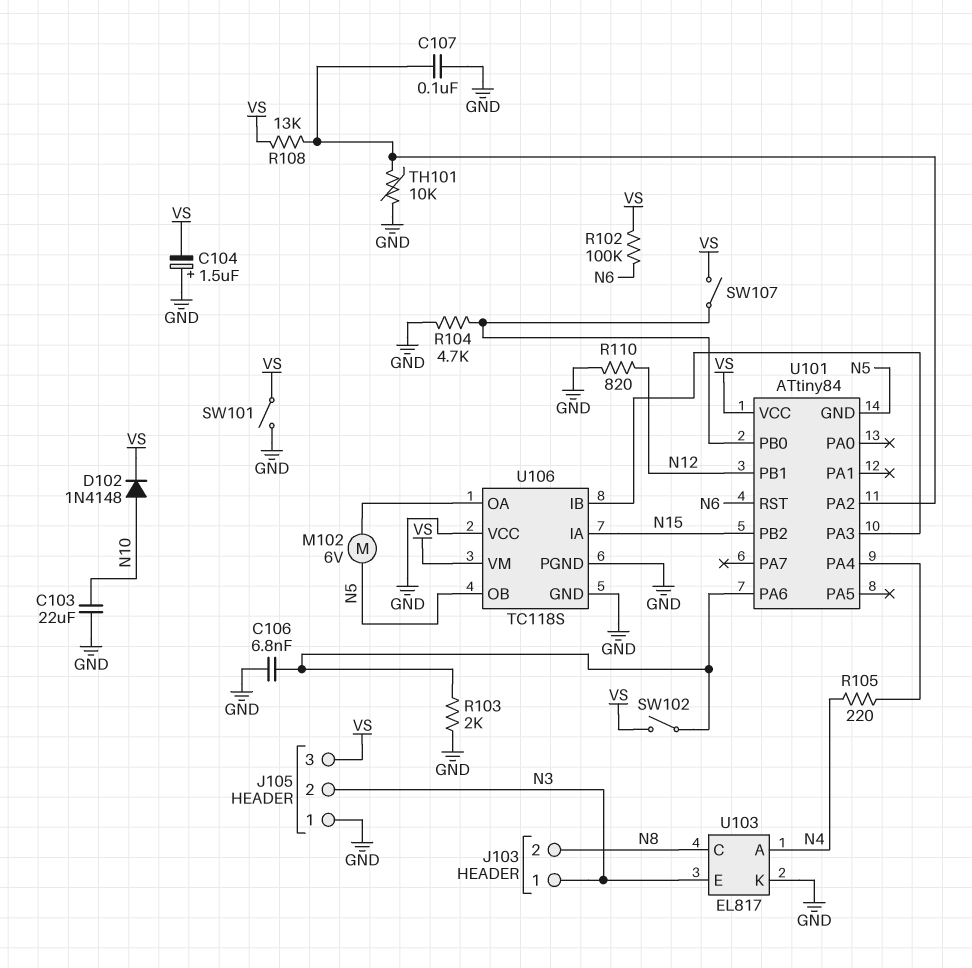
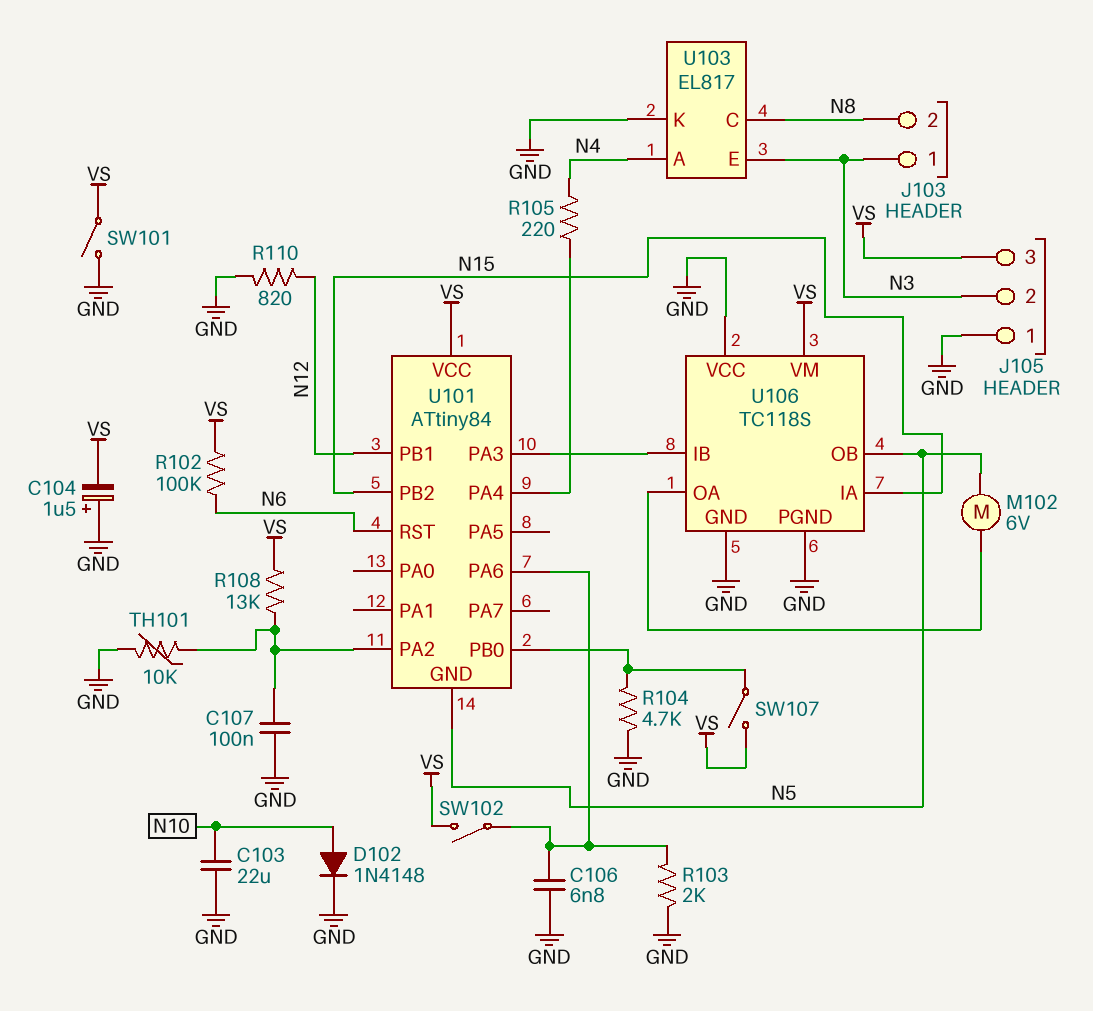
D102: diode 1N4148 (A N10, K VS) -> diode 1N4148 (A N10, K GND)

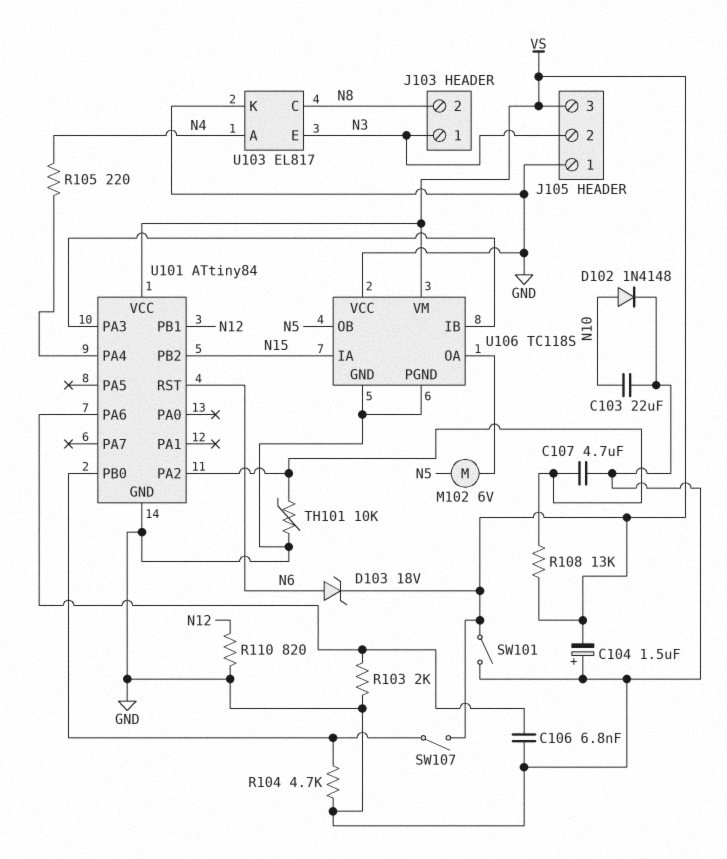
C107: 100nF (GND, U101/PA2) -> 4.7uF (GND, U101/PA2)
D103: none -> zener 18V (A N6, K VS)
R102: 100k (N6, VS) -> none
SW102: switch (U101/PA6, VS) -> none
U101 pin GND: N5 -> GND

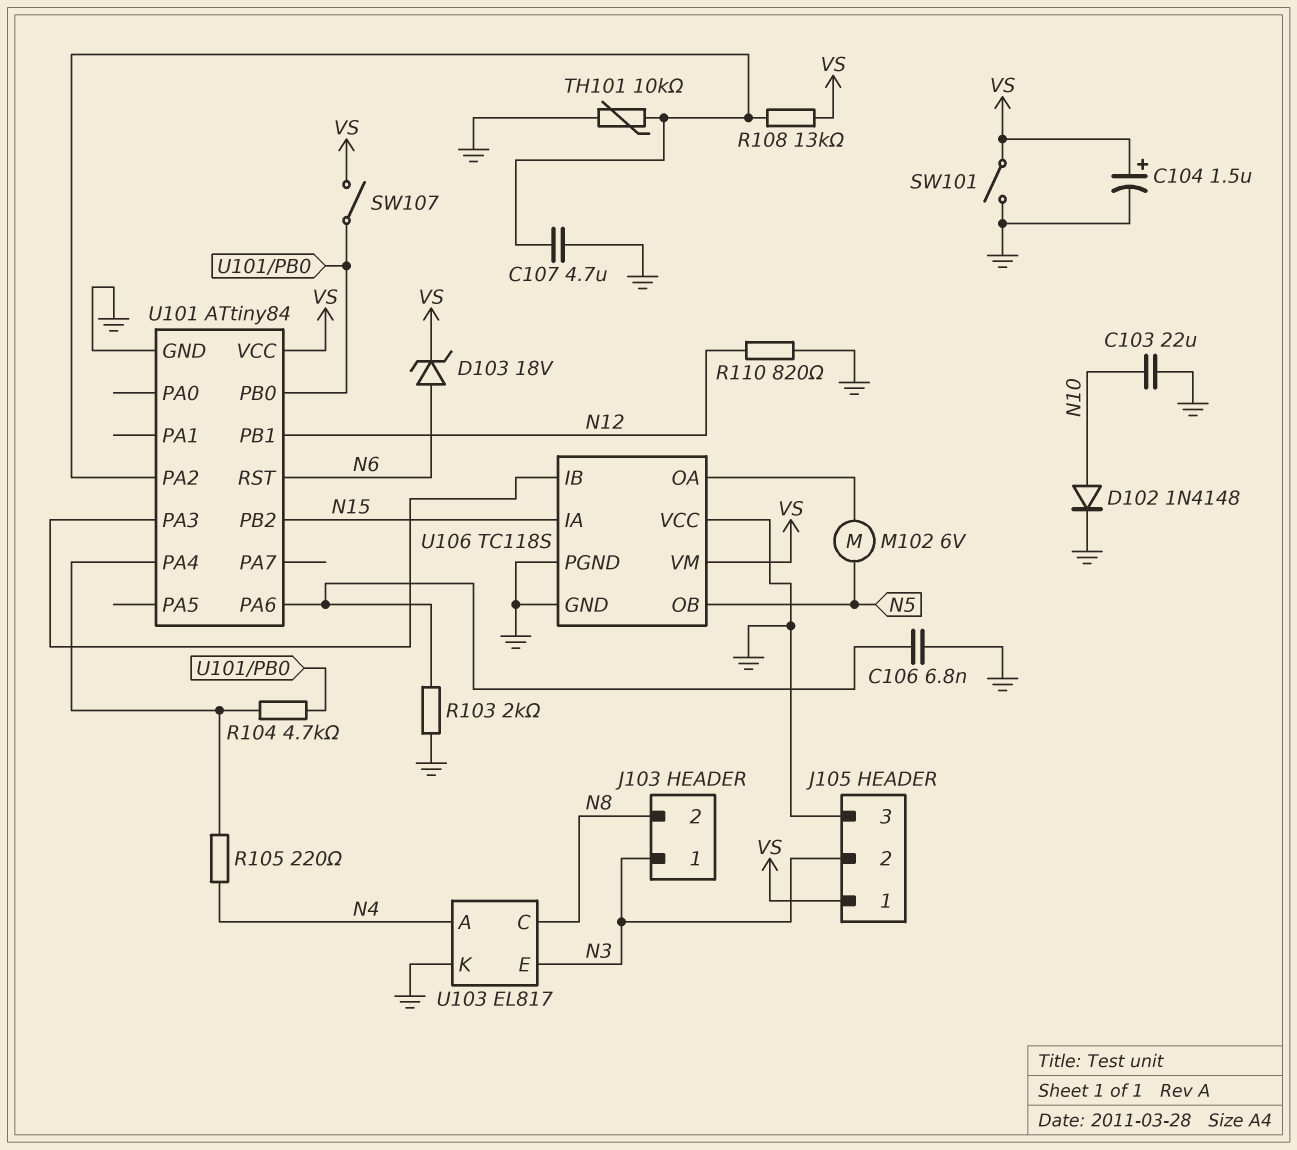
C104: 1.5uF (plus GND, minus VS) -> 1.5uF (plus VS, minus GND)
J105 pin 1: GND -> VS
J105 pin 3: VS -> GND
R104: 4.7k (GND, U101/PB0) -> 4.7k (U101/PA4, U101/PB0)

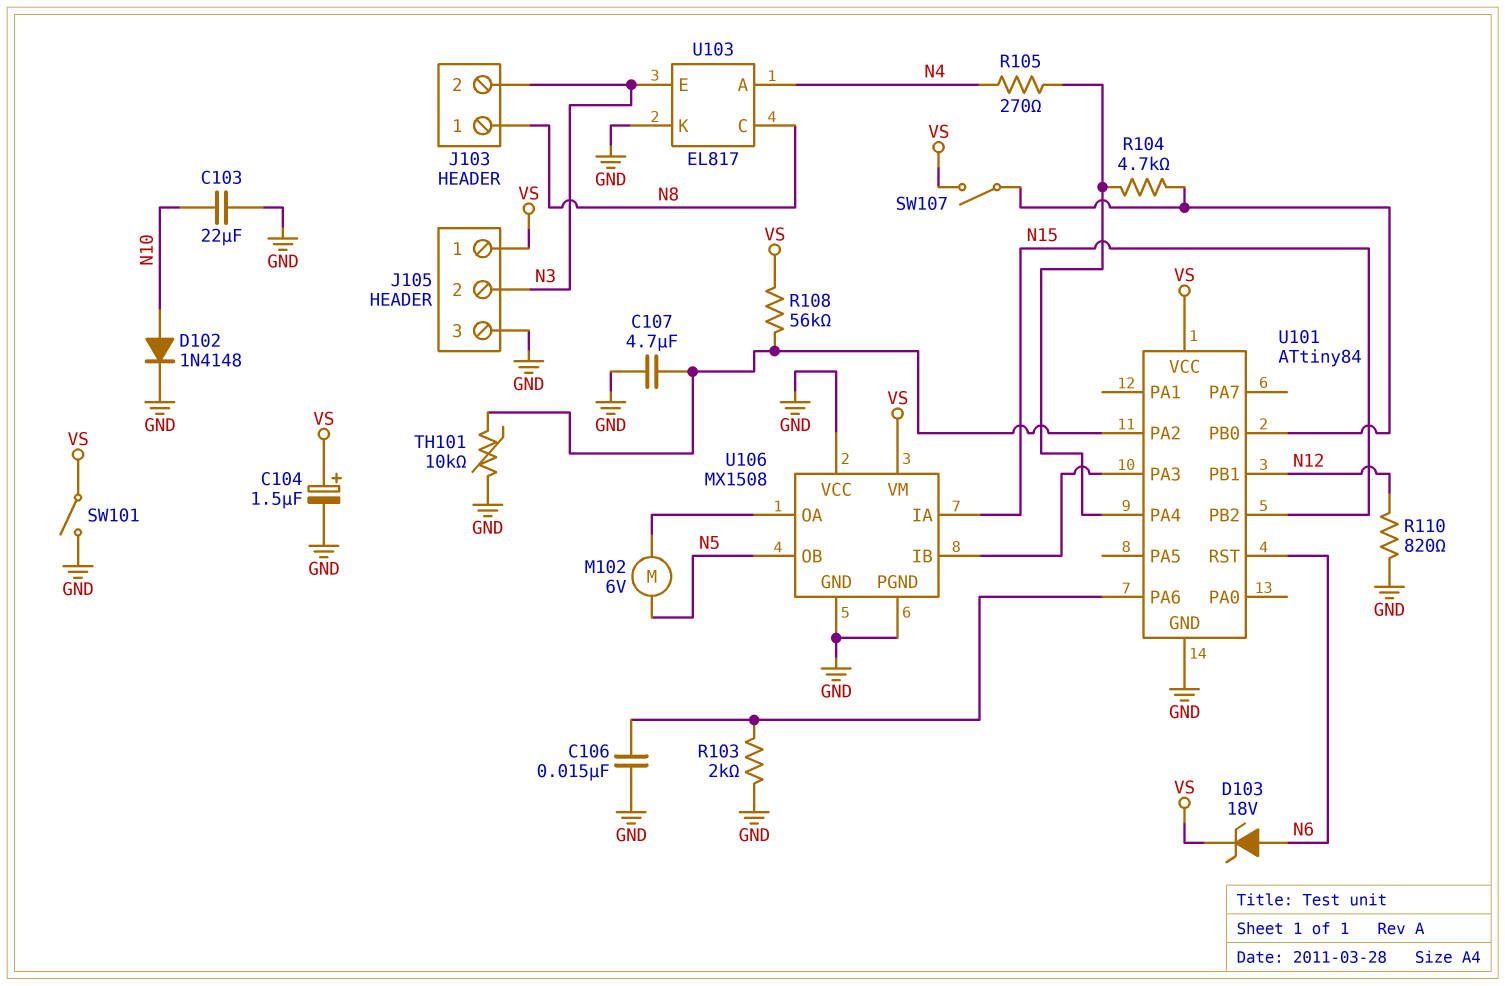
C106: 6.8nF (GND, U101/PA6) -> 15nF (GND, U101/PA6)
J103 pin 1: N3 -> N8
J103 pin 2: N8 -> N3
R105: 220 (N4, U101/PA4) -> 270 (N4, U101/PA4)
R108: 13k (U101/PA2, VS) -> 56k (U101/PA2, VS)
U106: TC118S -> MX1508

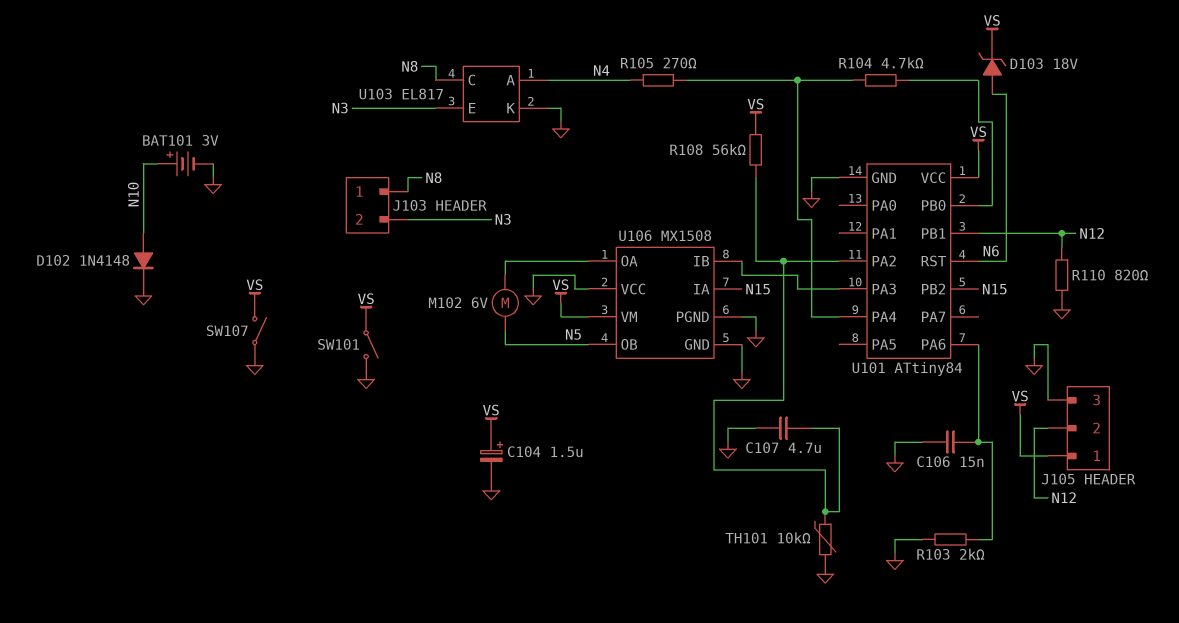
BAT101: none -> 3V (plus N10, minus GND)
C103: 22uF (GND, N10) -> none
J105 pin 2: N3 -> N12
SW107: switch (U101/PB0, VS) -> switch (GND, VS)

